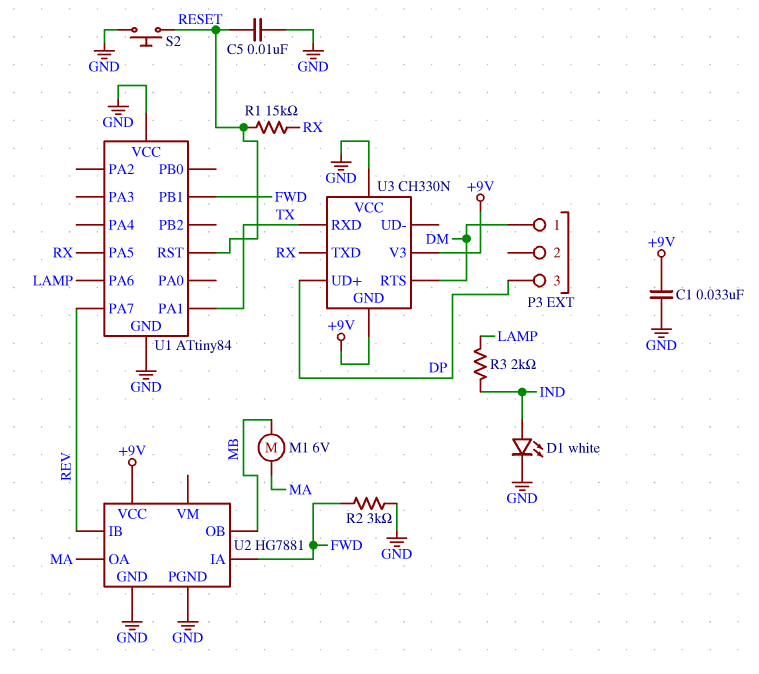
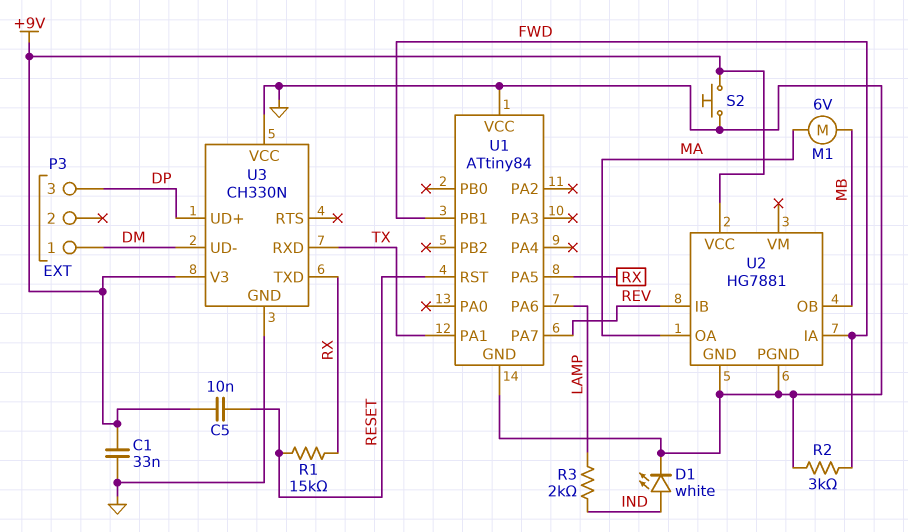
C5: 10nF (GND, RESET) -> 10nF (+9V, RESET)
S2: button (GND, RESET) -> button (+9V, GND)
U3 pin GND: +9V -> GND
U3 pin RTS: DM -> none
U3 pin UD-: none -> DM

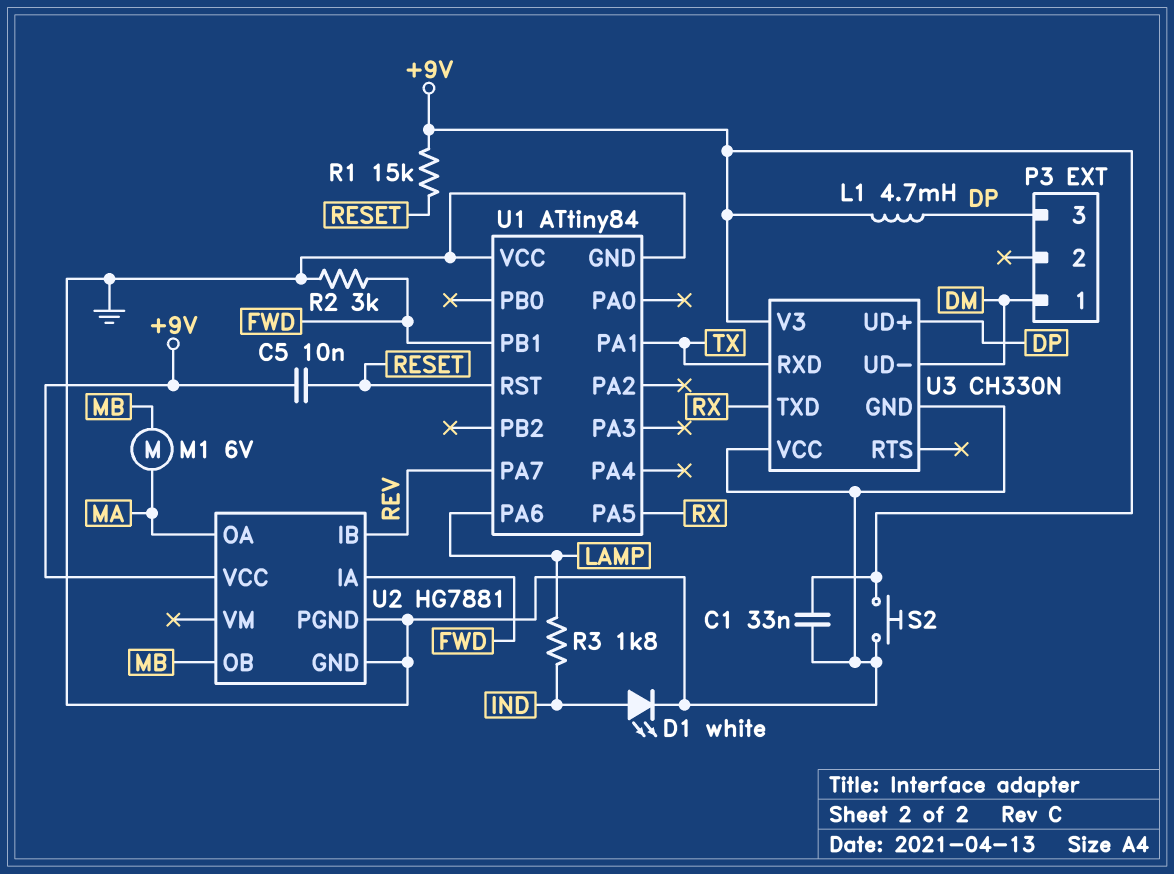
L1: none -> 4.7mH (+9V, DP)
R1: 15k (RESET, RX) -> 15k (+9V, RESET)
R3: 2k (IND, LAMP) -> 1.8k (IND, LAMP)

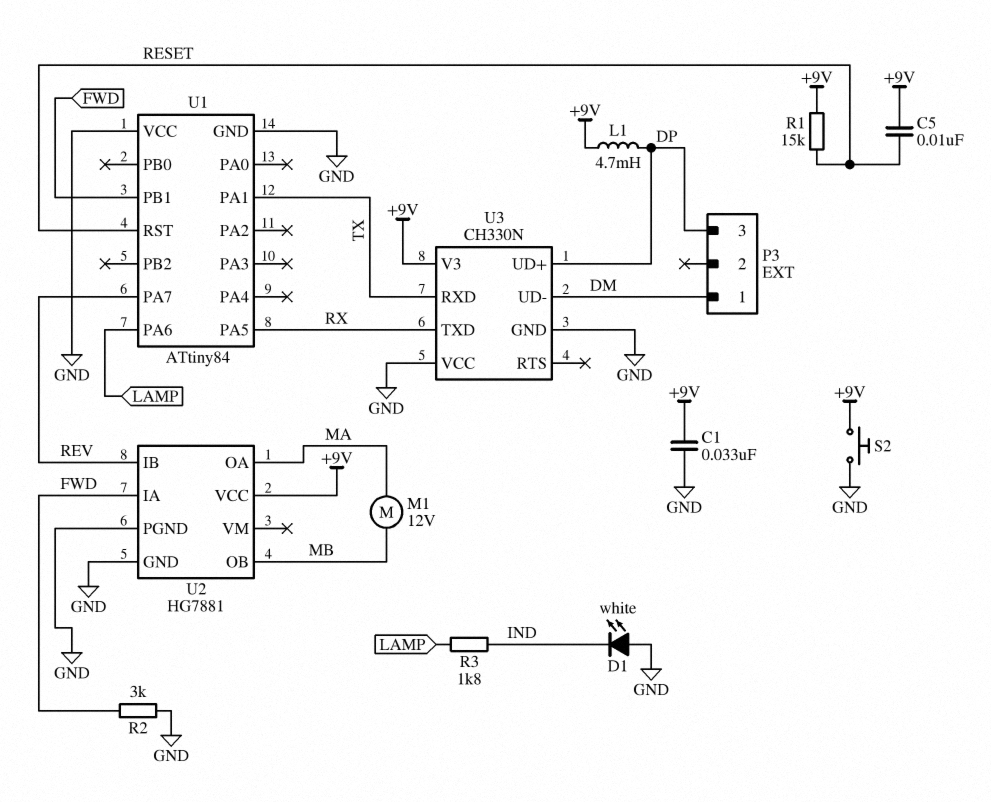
D1: LED white (A IND, K GND) -> LED white (A GND, K IND)
M1: motor 6V (MA, MB) -> motor 12V (MA, MB)

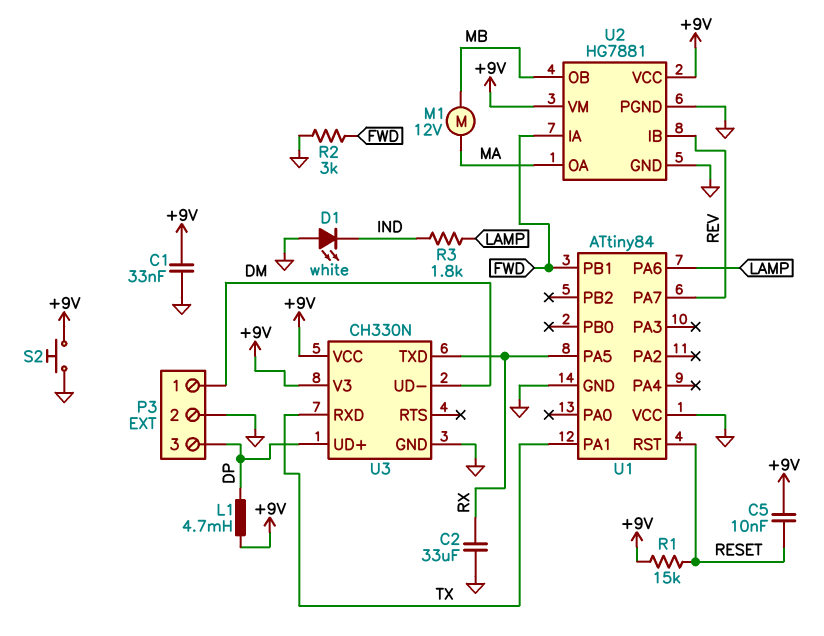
C2: none -> 33uF (GND, RX)
P3 pin 2: none -> GND
U2 pin VM: none -> +9V
U3 pin VCC: GND -> +9V

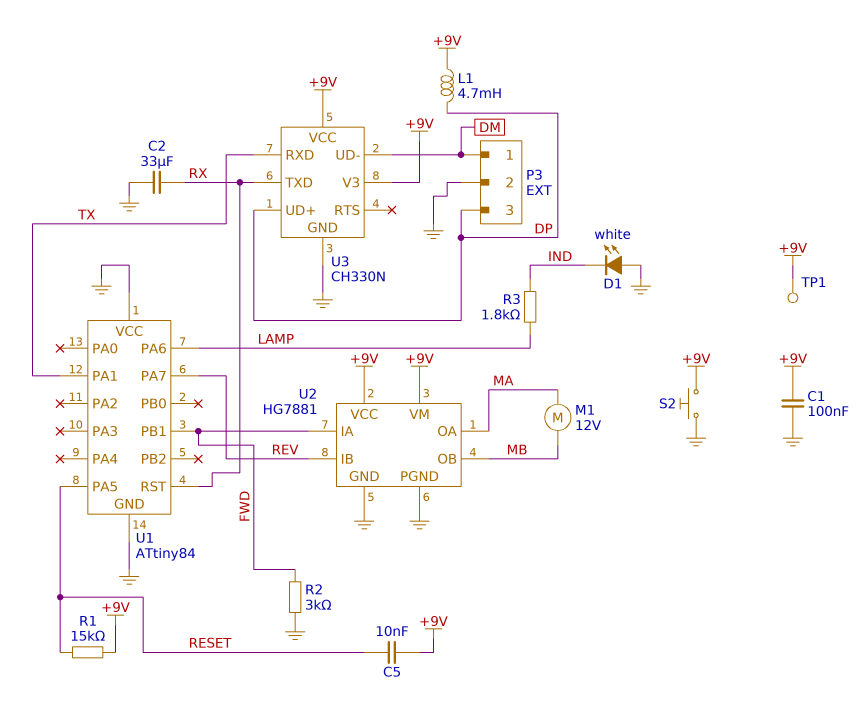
C1: 33nF (+9V, GND) -> 100nF (+9V, GND)
TP1: none -> test point (+9V)
U1 pin PA5: RX -> RESET
U1 pin RST: RESET -> RX

